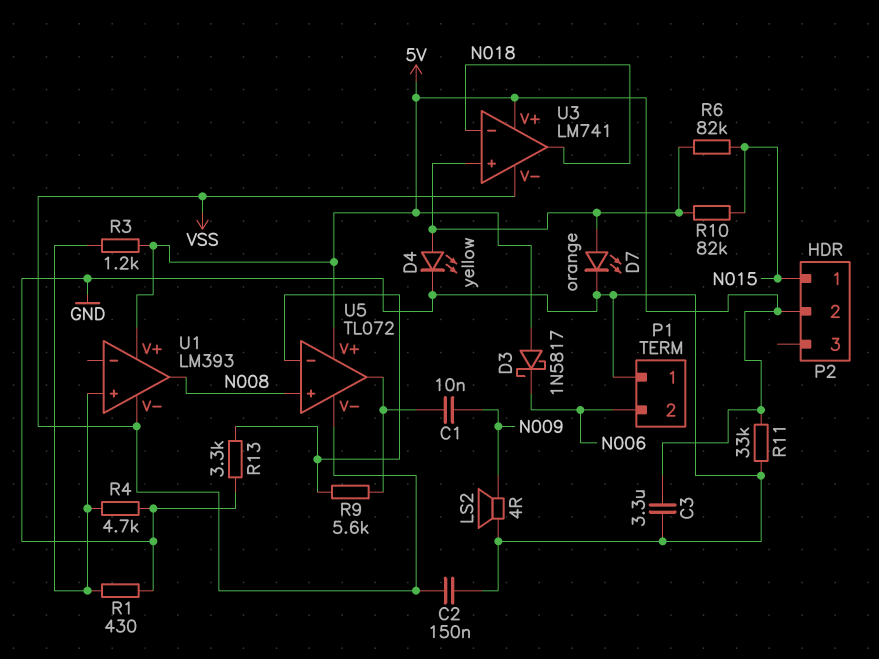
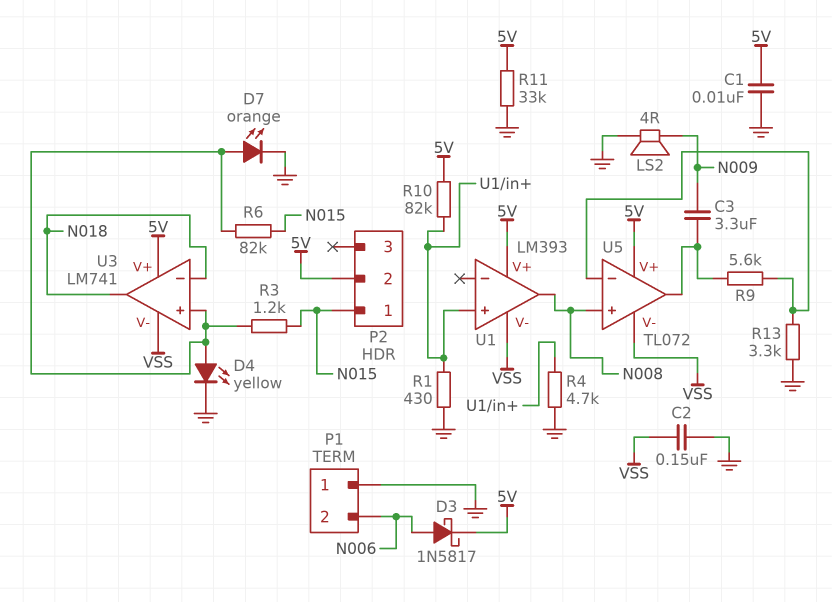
C1: 10nF (N009, U5/out) -> 10nF (5V, GND)
C3: 3.3uF (5V, GND) -> 3.3uF (N009, U5/out)
D3: schottky 1N5817 (A 5V, K N006) -> schottky 1N5817 (A N006, K 5V)
R3: 1.2k (5V, U1/in+) -> 1.2k (N015, U3/in+)
R10: 82k (N015, U3/in+) -> 82k (5V, U1/in+)

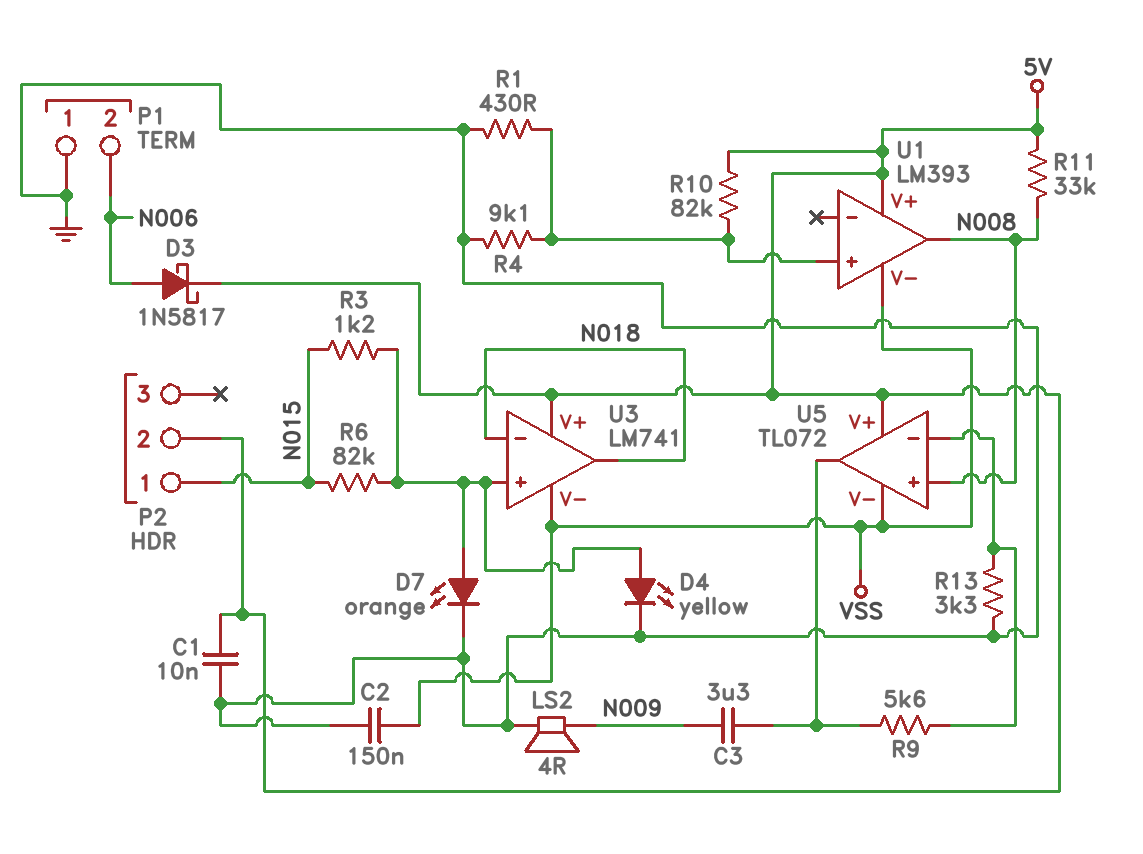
R4: 4.7k (GND, U1/in+) -> 9.1k (GND, U1/in+)
R11: 33k (5V, GND) -> 33k (5V, N008)

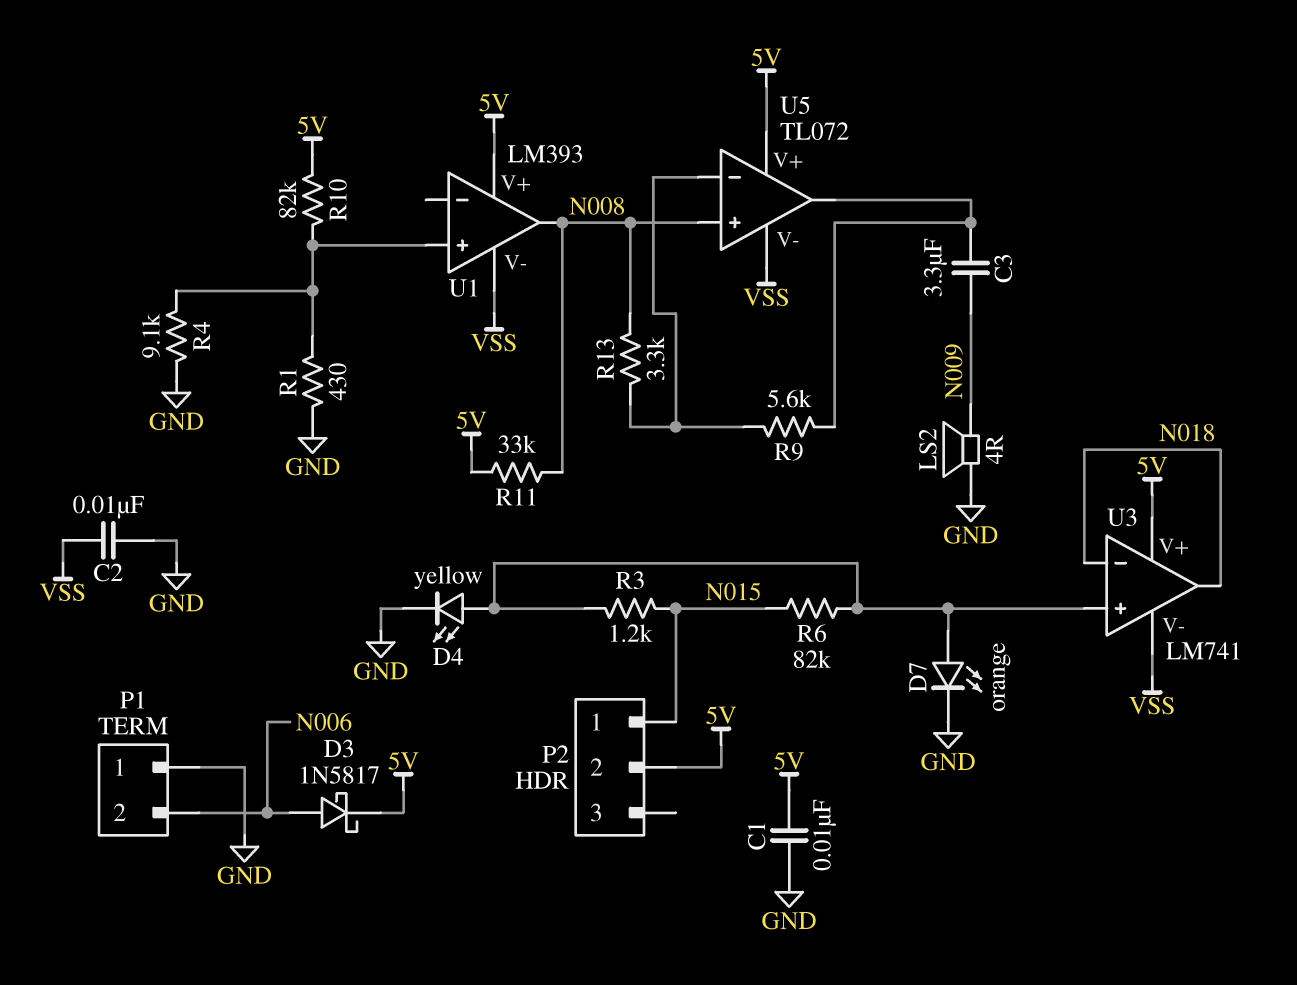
C2: 150nF (GND, VSS) -> 10nF (GND, VSS)
R13: 3.3k (GND, U5/in-) -> 3.3k (N008, U5/in-)

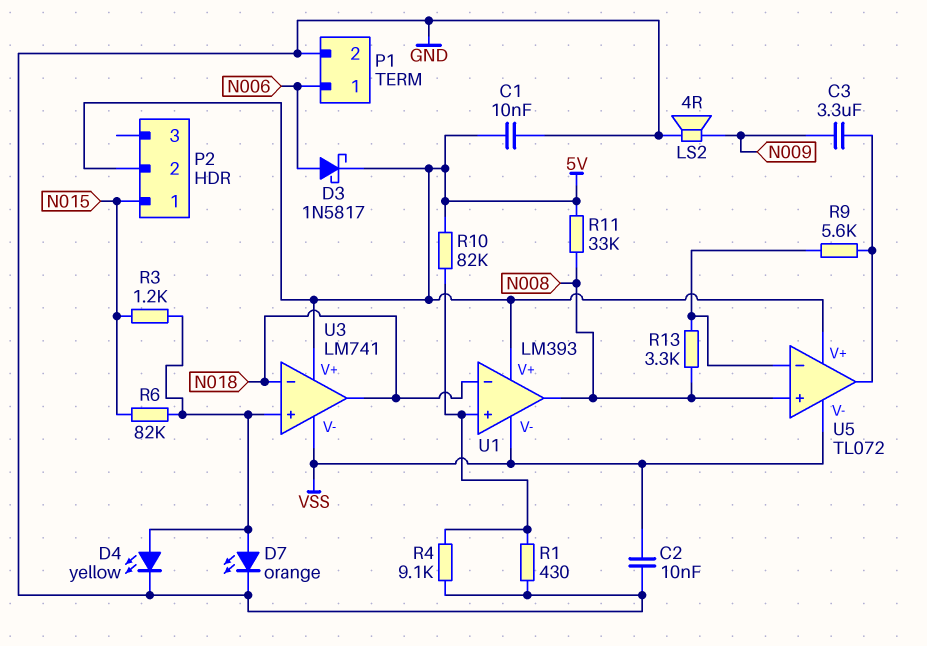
P1 pin 1: GND -> N006
P1 pin 2: N006 -> GND
U1 pin in-: none -> N018

